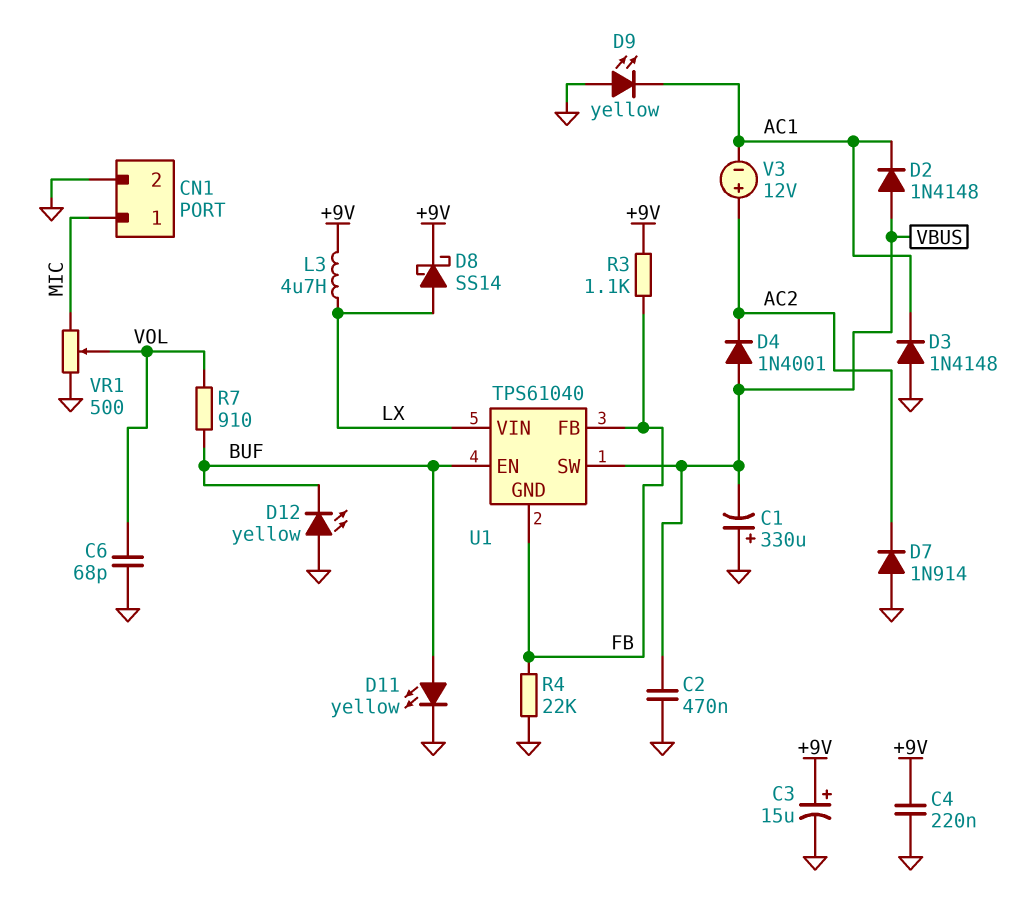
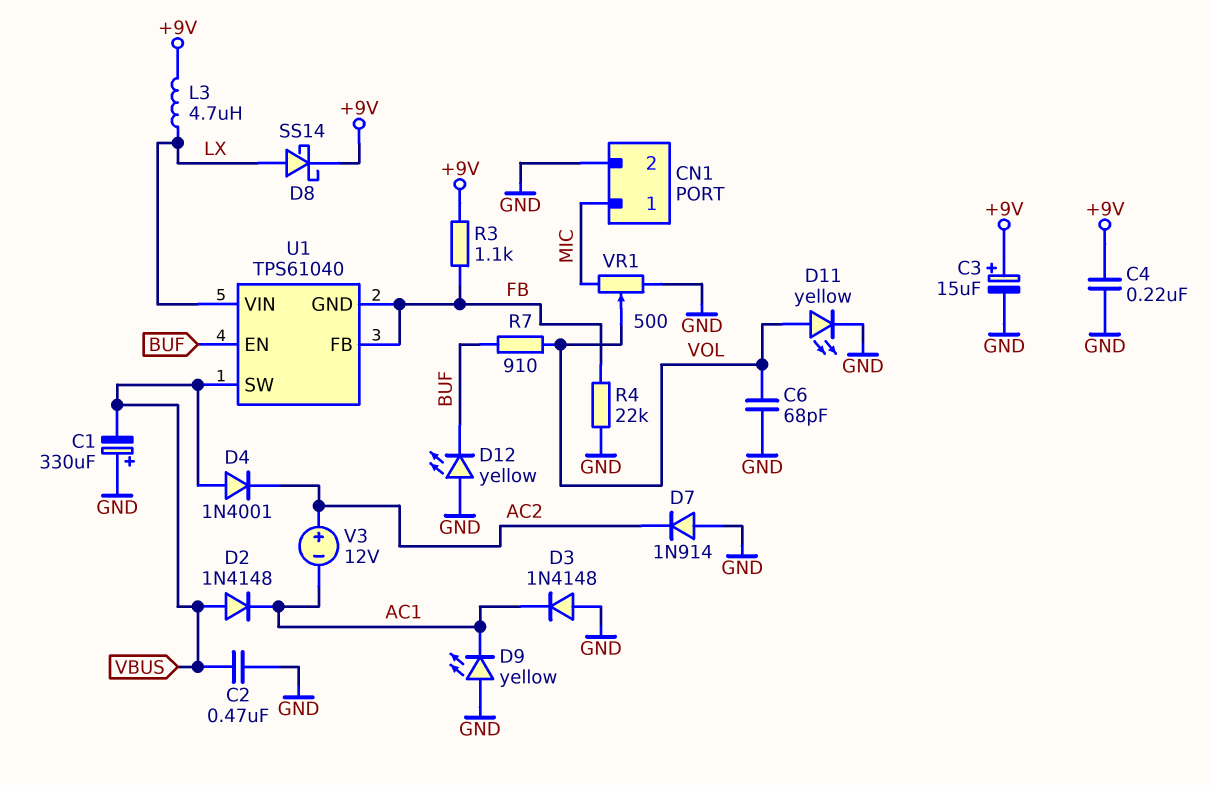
D11: LED yellow (A BUF, K GND) -> LED yellow (A VOL, K GND)

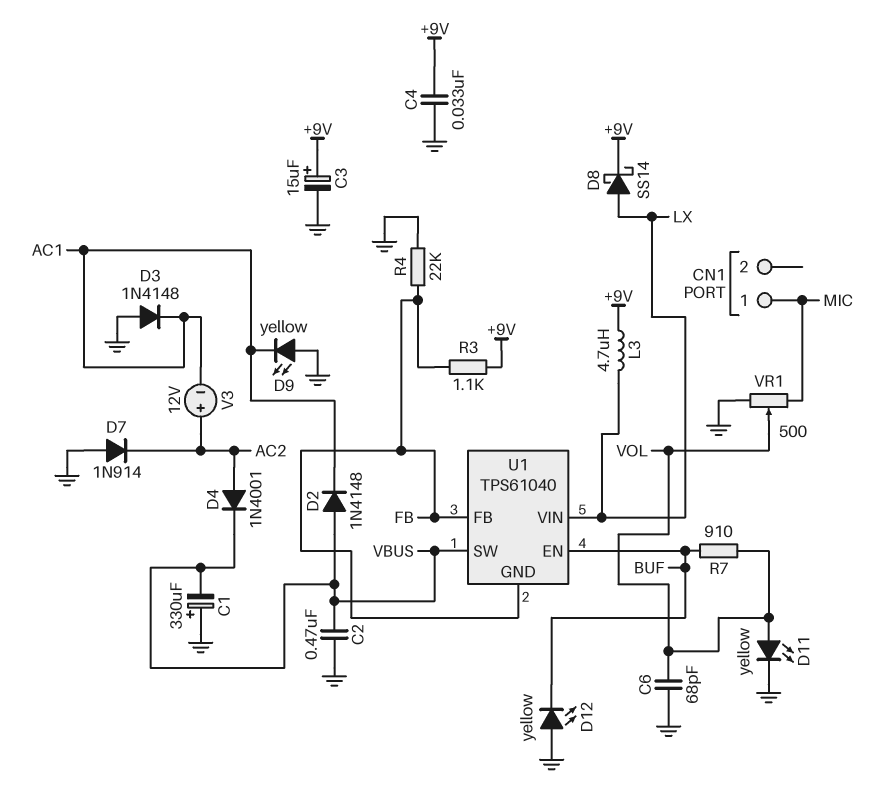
C4: 220nF (+9V, GND) -> 33nF (+9V, GND)
CN1 pin 2: GND -> none
D4: diode 1N4001 (A VBUS, K AC2) -> diode 1N4001 (A AC2, K VBUS)

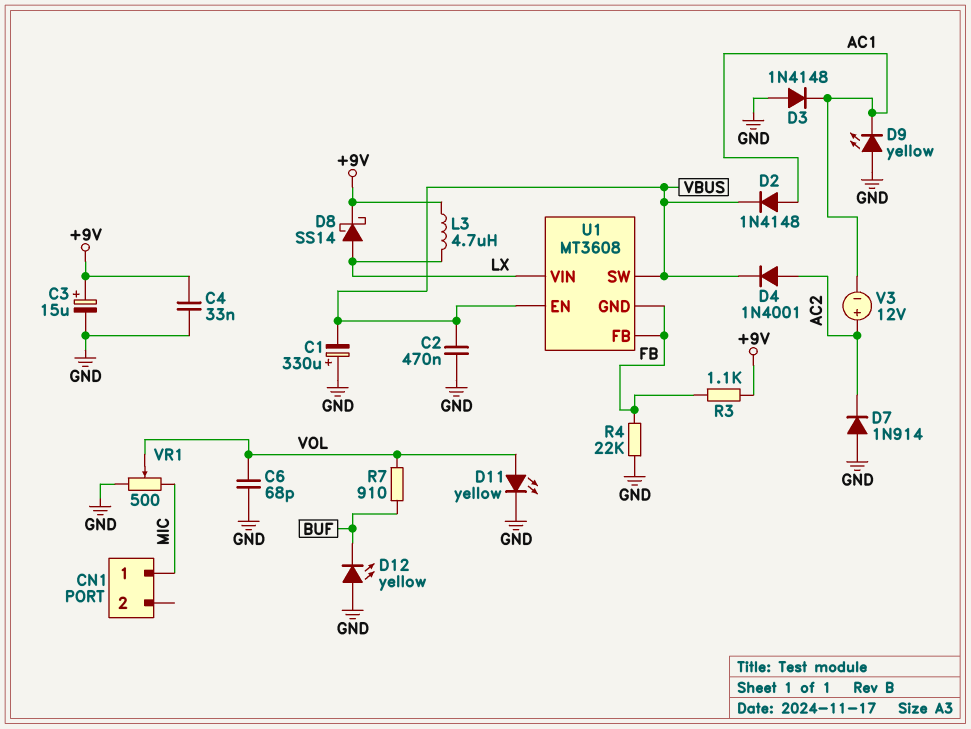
D2: diode 1N4148 (A VBUS, K AC1) -> diode 1N4148 (A AC1, K VBUS)
U1: TPS61040 -> MT3608
U1 pin EN: BUF -> VBUS

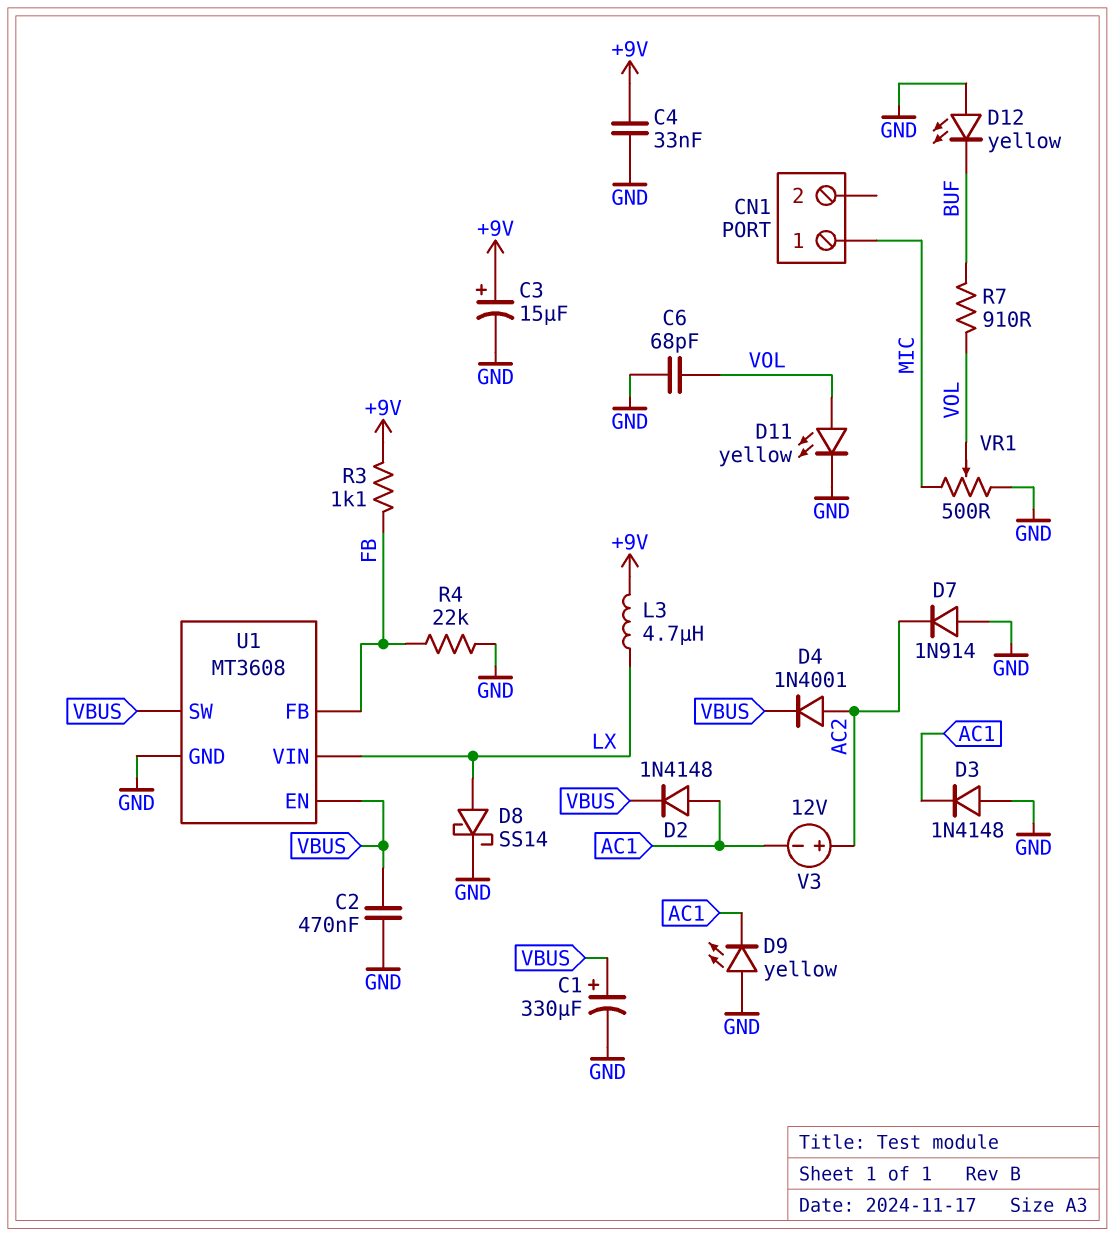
C1: 330uF (plus GND, minus VBUS) -> 330uF (plus VBUS, minus GND)
D8: schottky SS14 (A LX, K +9V) -> schottky SS14 (A LX, K GND)
U1 pin GND: FB -> GND

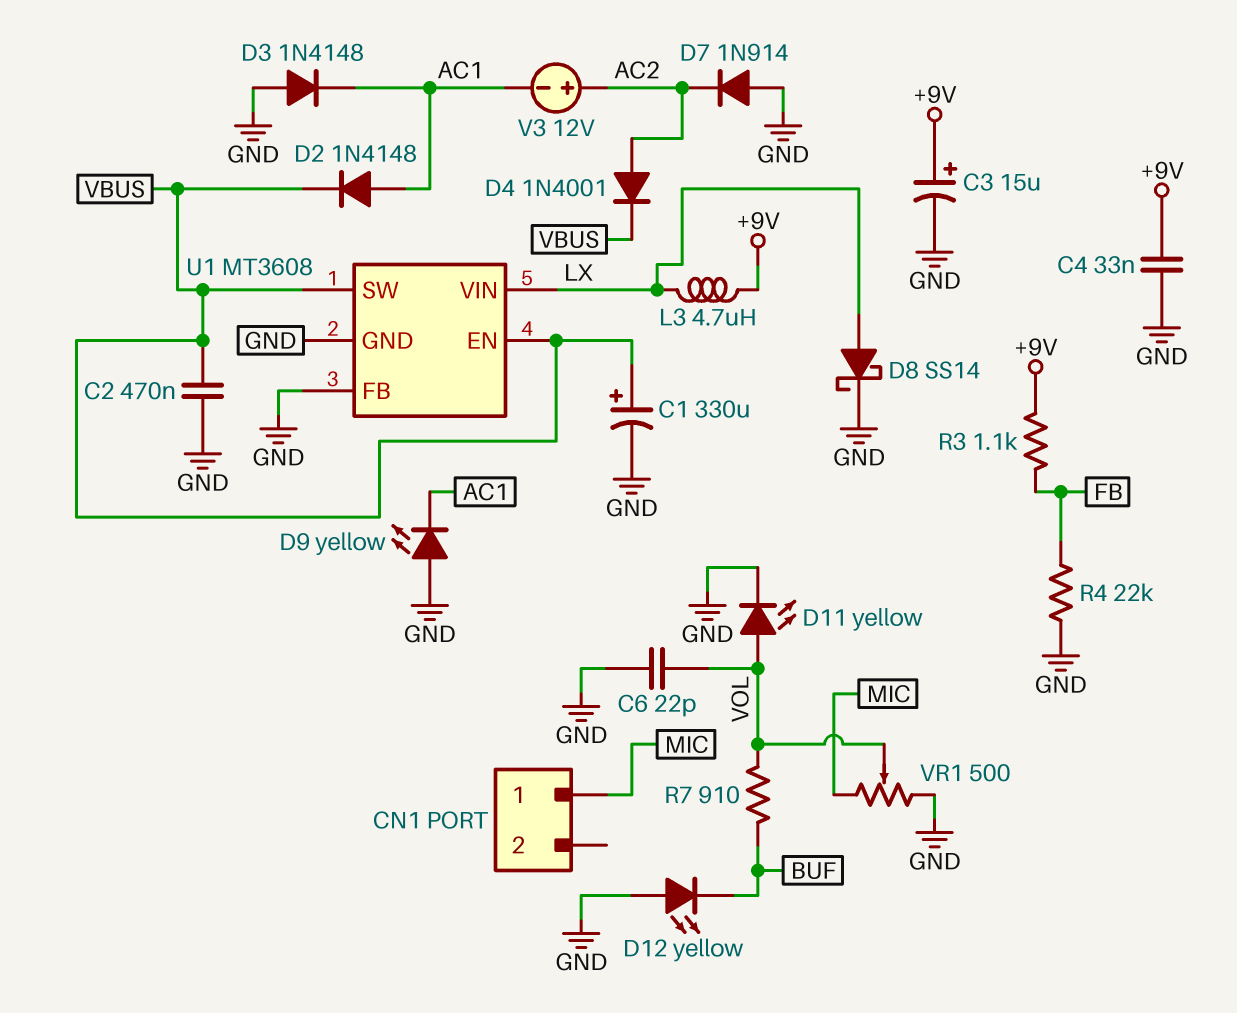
C6: 68pF (GND, VOL) -> 22pF (GND, VOL)
U1 pin FB: FB -> GND

